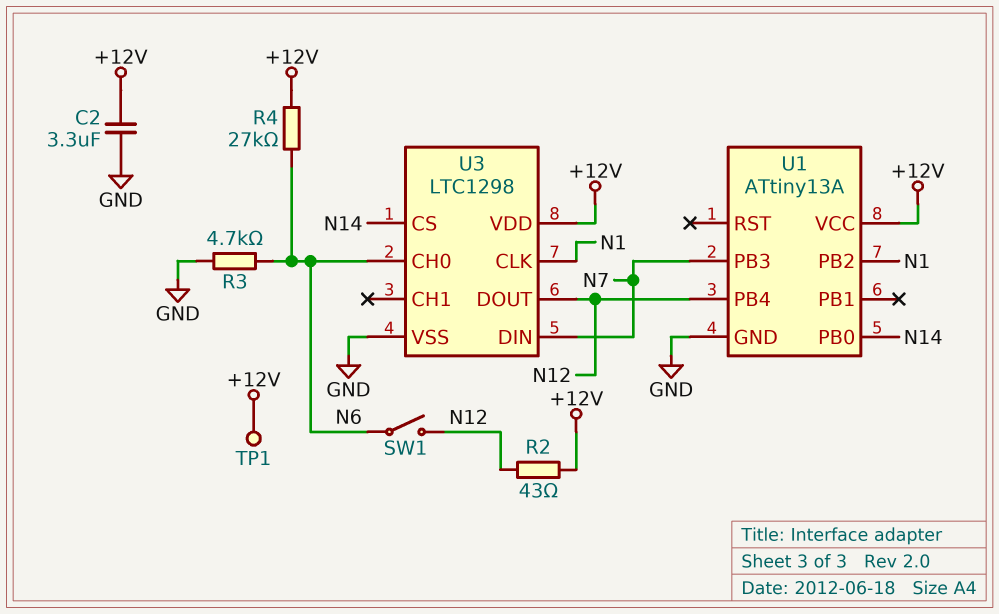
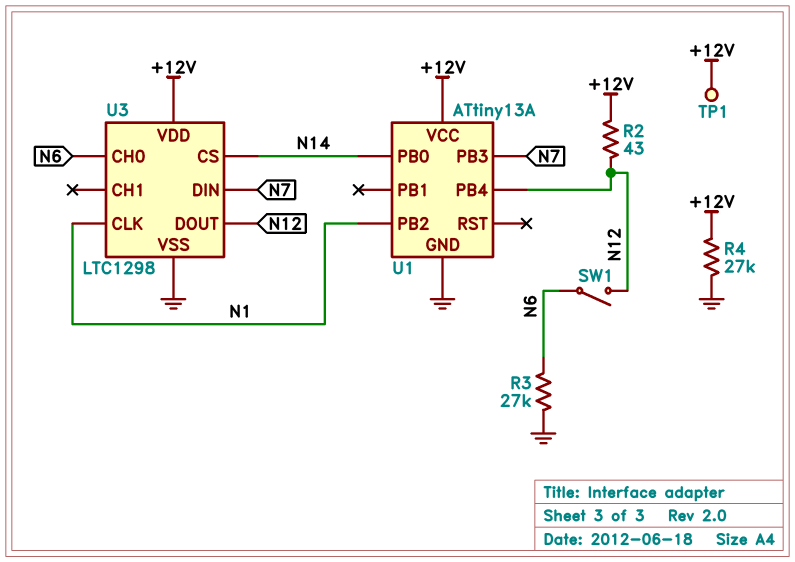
C2: 3.3uF (+12V, GND) -> none
R3: 4.7k (GND, N6) -> 27k (GND, N6)
R4: 27k (+12V, N6) -> 27k (+12V, GND)

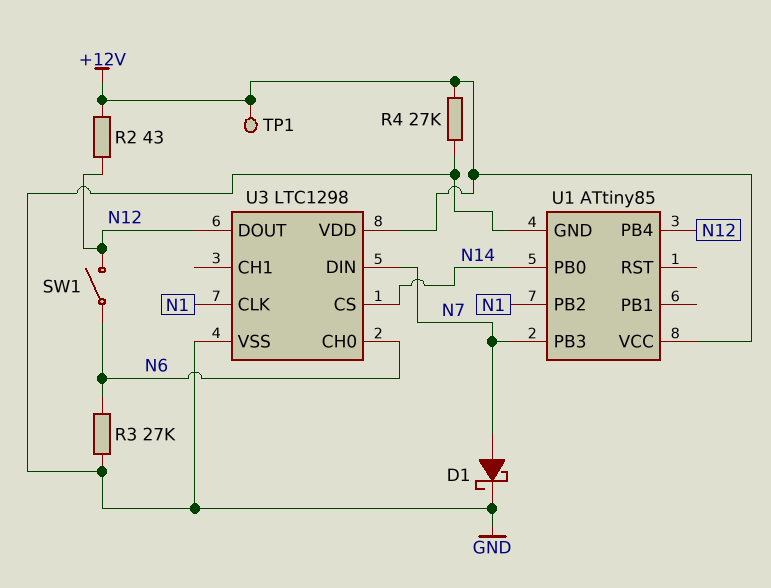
D1: none -> schottky (A N7, K GND)
U1: ATtiny13A -> ATtiny85

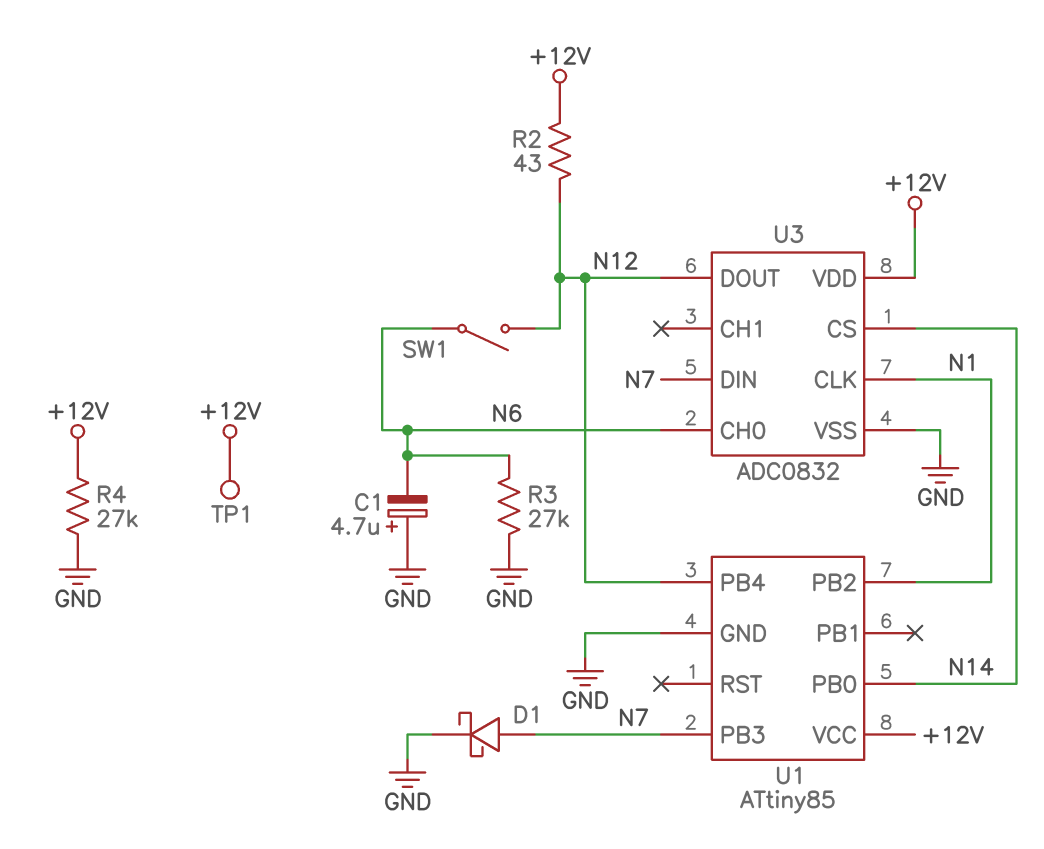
C1: none -> 4.7uF (plus GND, minus N6)
U3: LTC1298 -> ADC0832

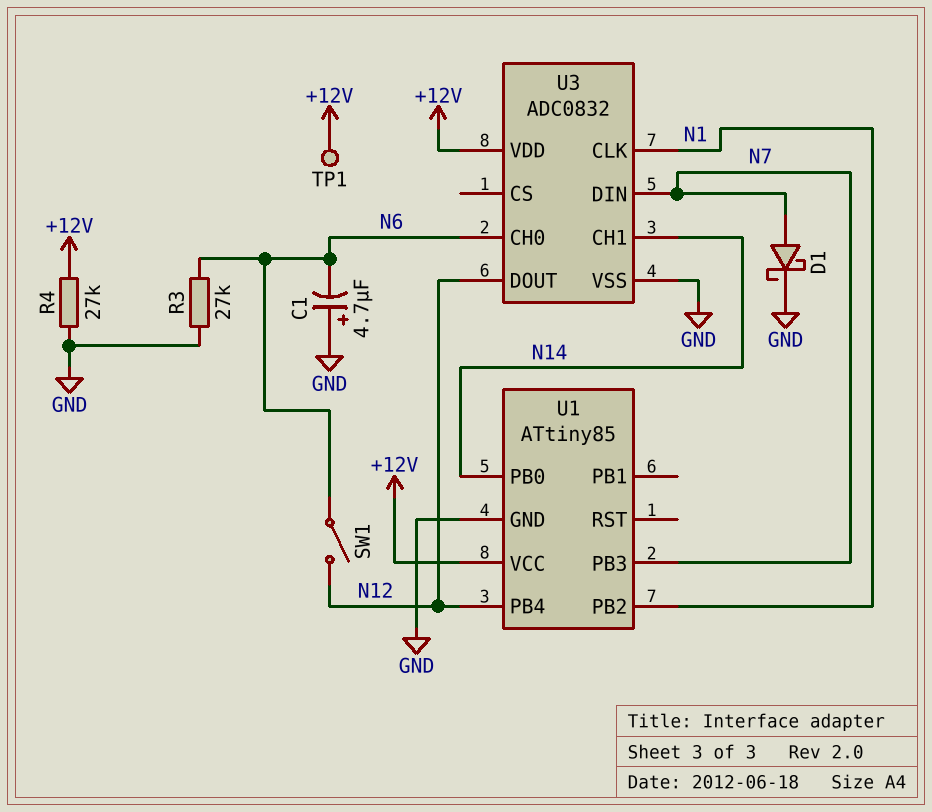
R2: 43 (+12V, N12) -> none
U3 pin CH1: none -> N14
U3 pin CS: N14 -> none

